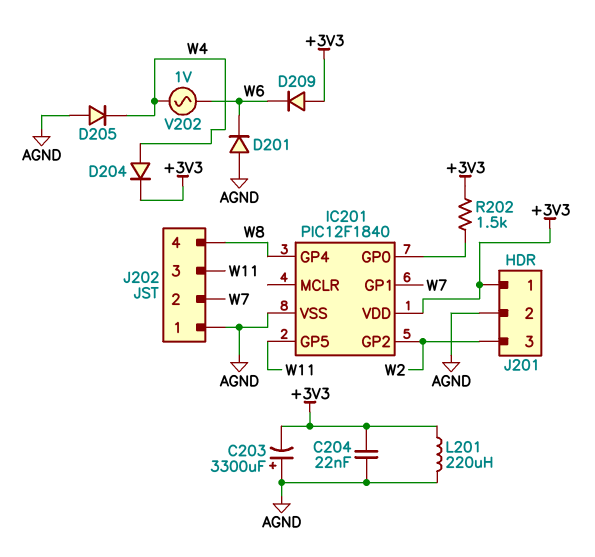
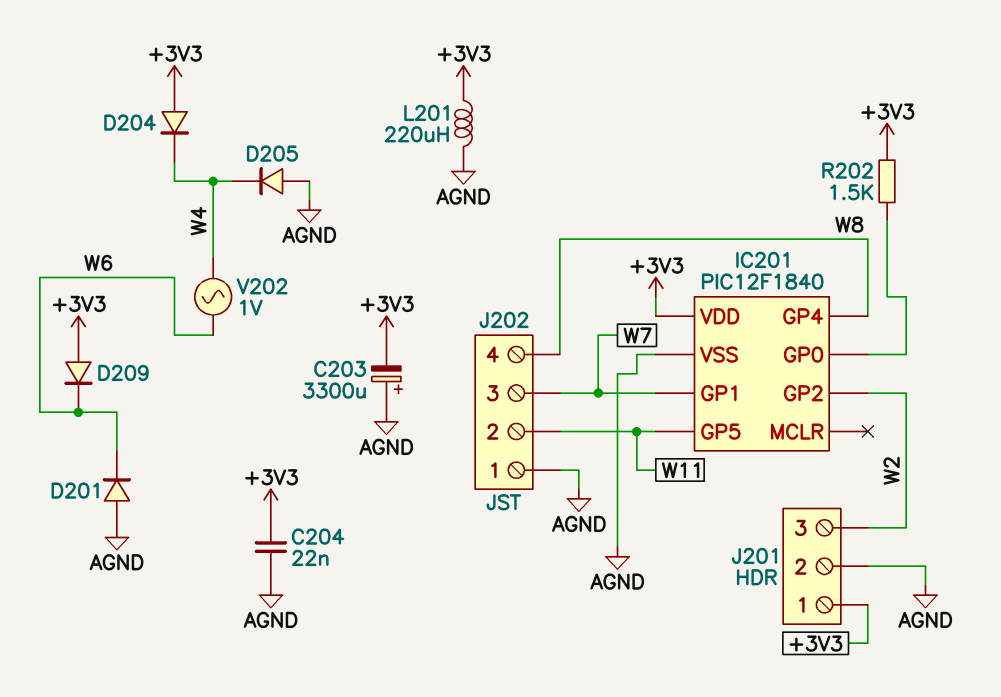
D204: diode (A W4, K +3V3) -> diode (A +3V3, K W4)
J202 pin 2: W7 -> W11
J202 pin 3: W11 -> W7

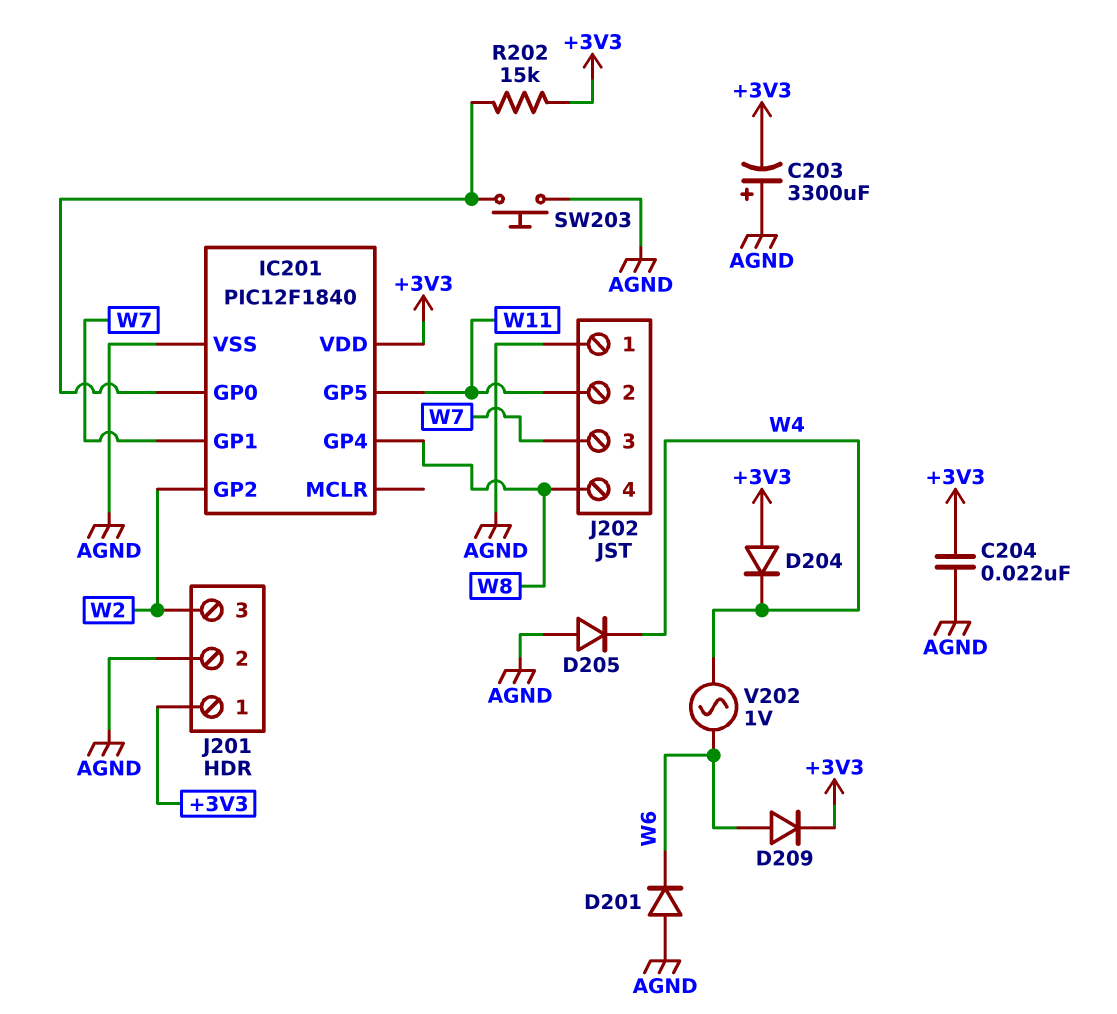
D209: diode (A +3V3, K W6) -> diode (A W6, K +3V3)
L201: 220uH (+3V3, AGND) -> none
R202: 1.5k (+3V3, IC201/GP0) -> 15k (+3V3, IC201/GP0)
SW203: none -> button (AGND, IC201/GP0)

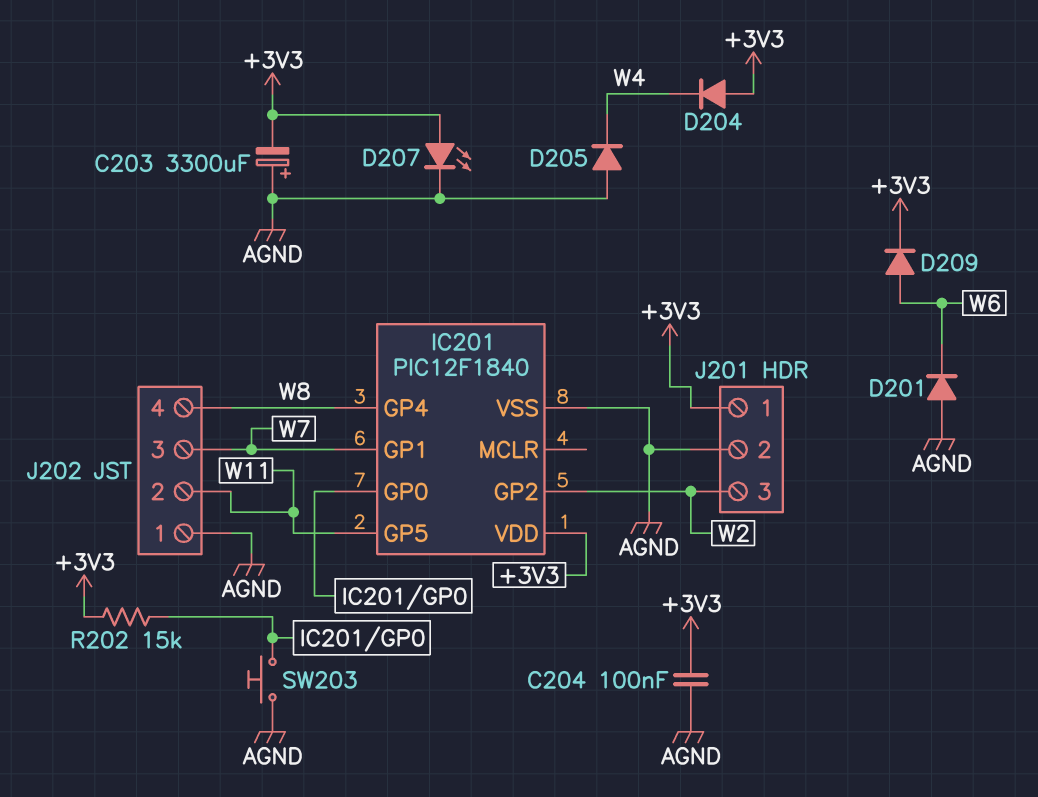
C204: 22nF (+3V3, AGND) -> 100nF (+3V3, AGND)
D207: none -> LED (A +3V3, K AGND)
V202: AC 1V (W4, W6) -> none

